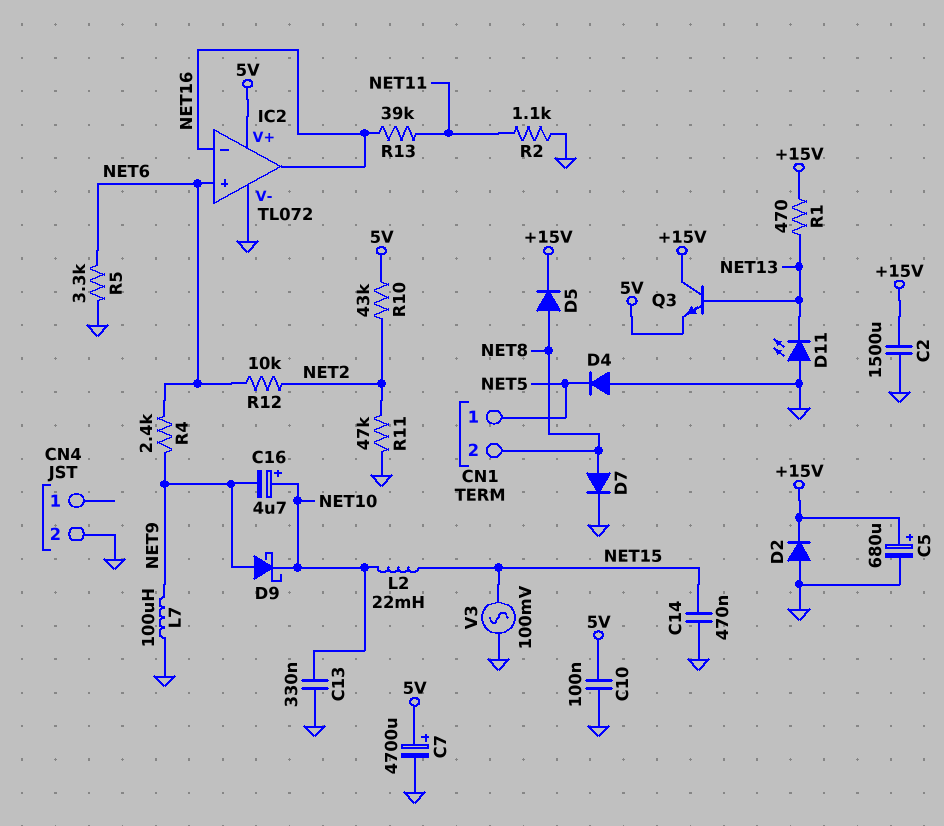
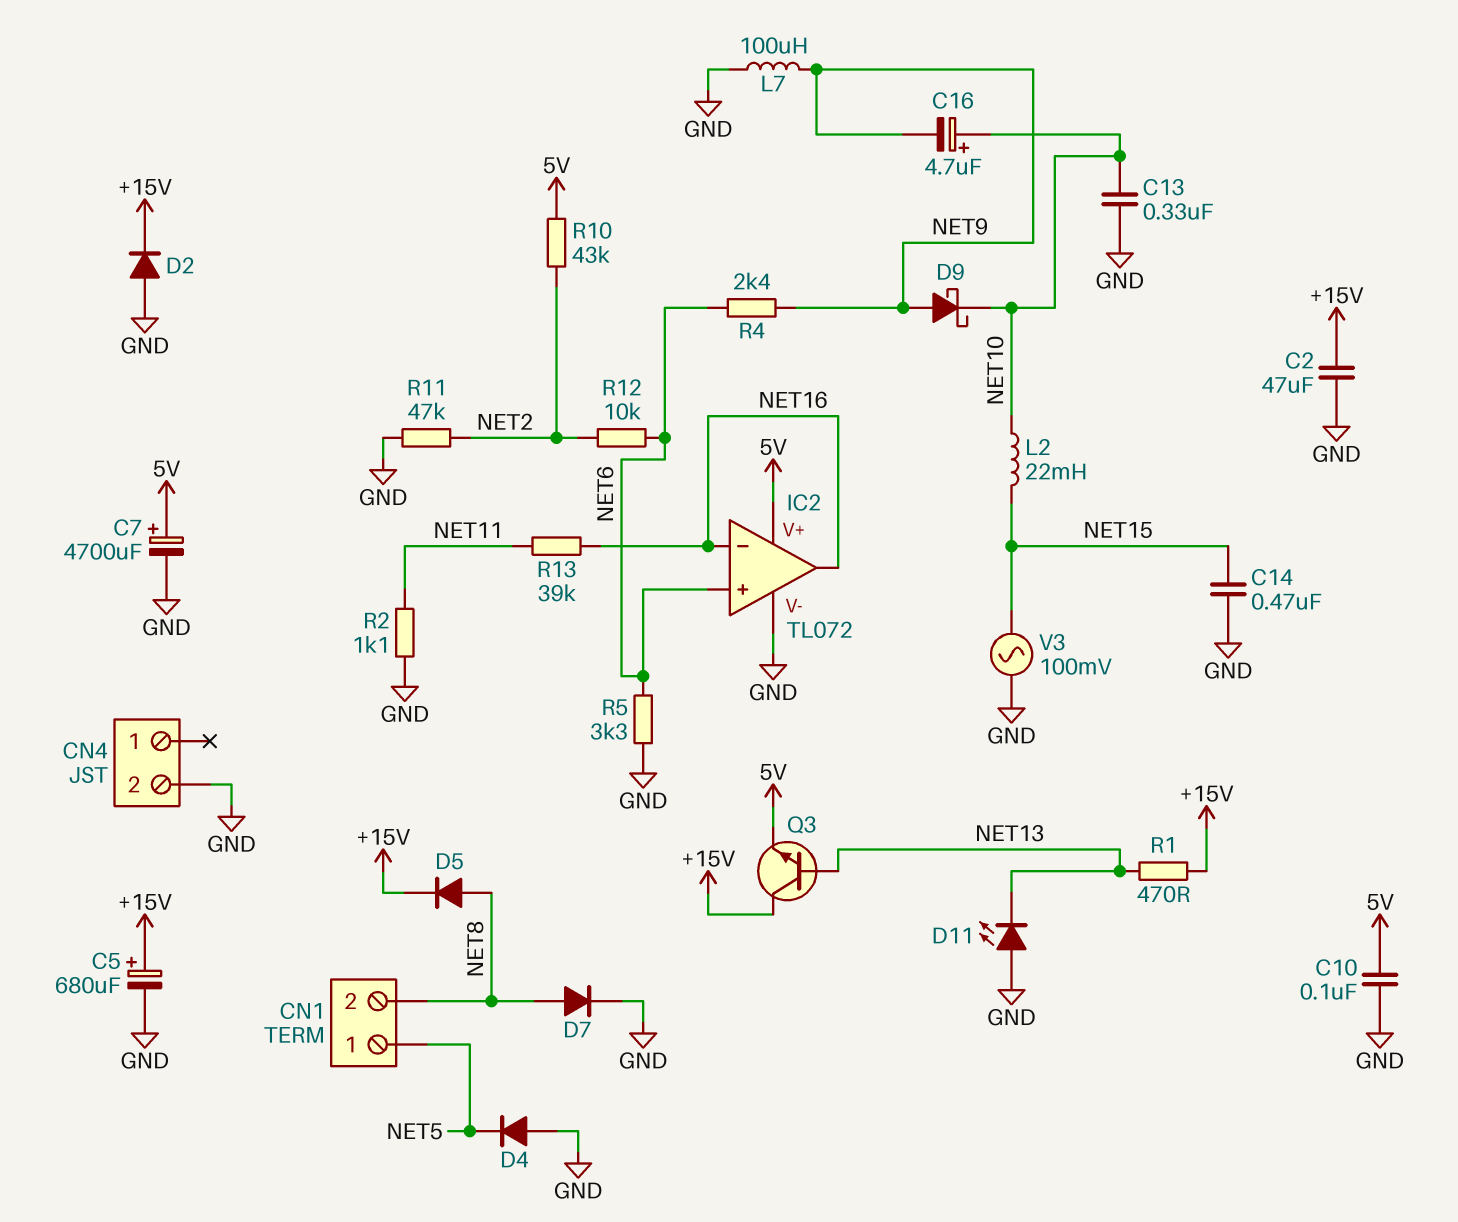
C2: 1500uF (+15V, GND) -> 47uF (+15V, GND)

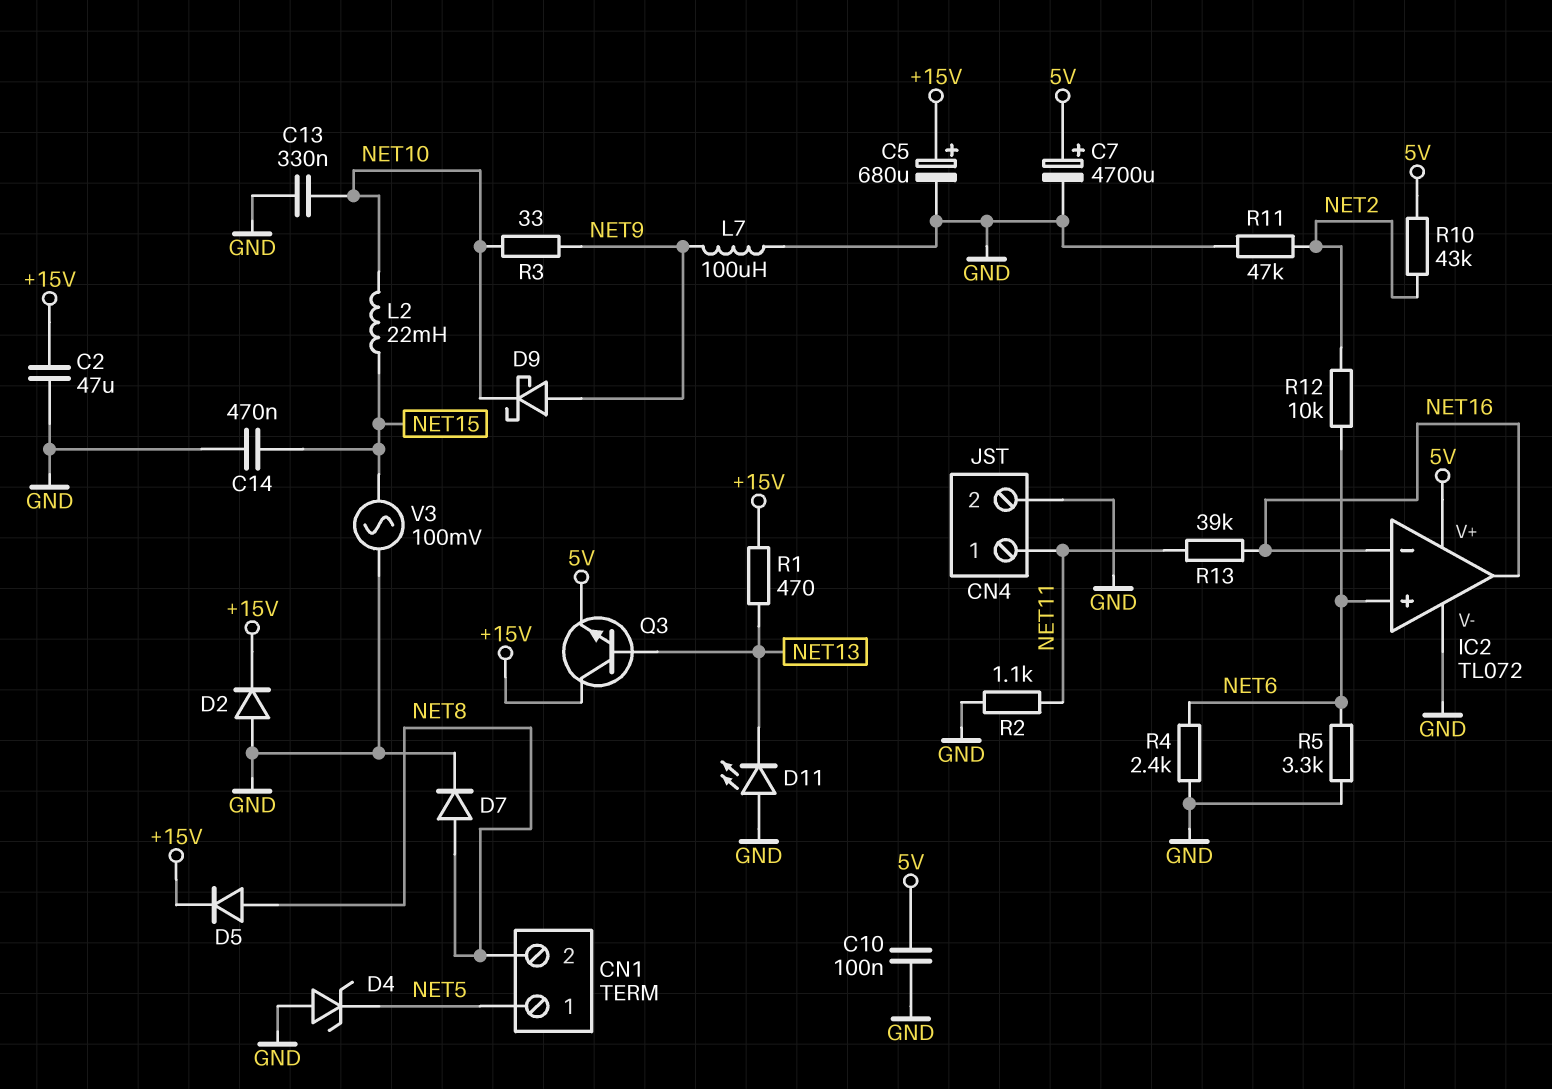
C16: 4.7uF (plus NET10, minus NET9) -> none
CN4 pin 1: none -> NET11
D4: diode (A GND, K NET5) -> zener (A GND, K NET5)
R3: none -> 33 (NET9, NET10)
R4: 2.4k (NET6, NET9) -> 2.4k (GND, NET6)

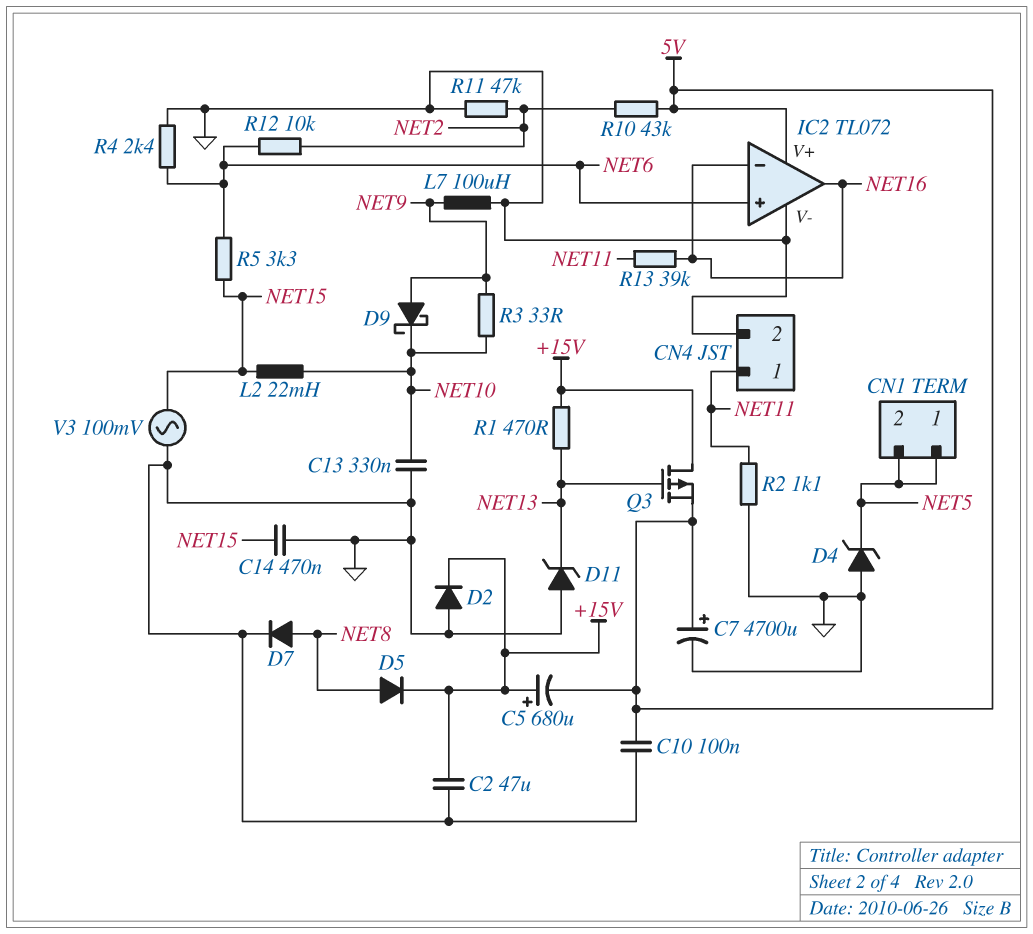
C5: 680uF (plus +15V, minus GND) -> 680uF (plus +15V, minus 5V)
CN1 pin 2: NET8 -> NET5
D11: LED (A GND, K NET13) -> zener (A GND, K NET13)
Q3: NPN (B NET13, C +15V, E 5V) -> PMOS (G NET13, D +15V, S 5V)
R5: 3.3k (GND, NET6) -> 3.3k (NET6, NET15)

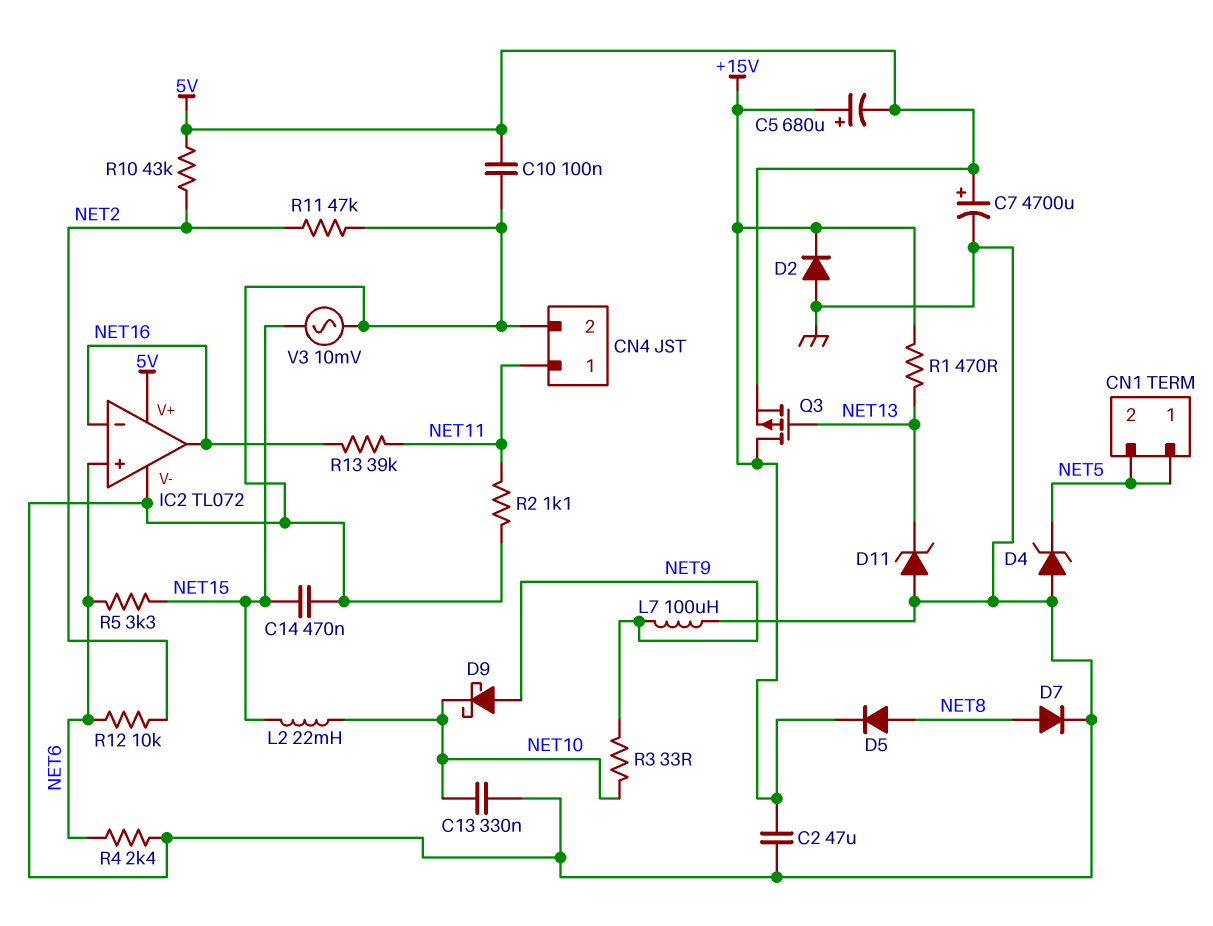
V3: AC 100mV (GND, NET15) -> AC 10mV (GND, NET15)

